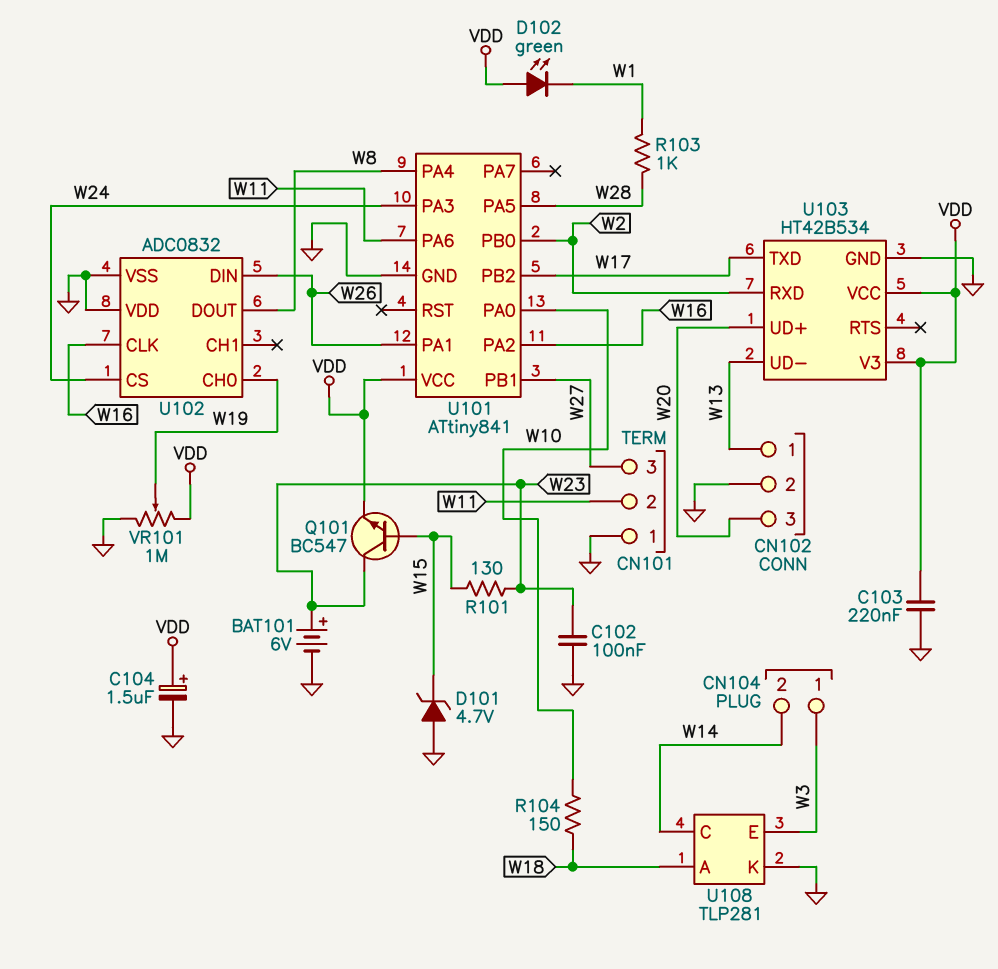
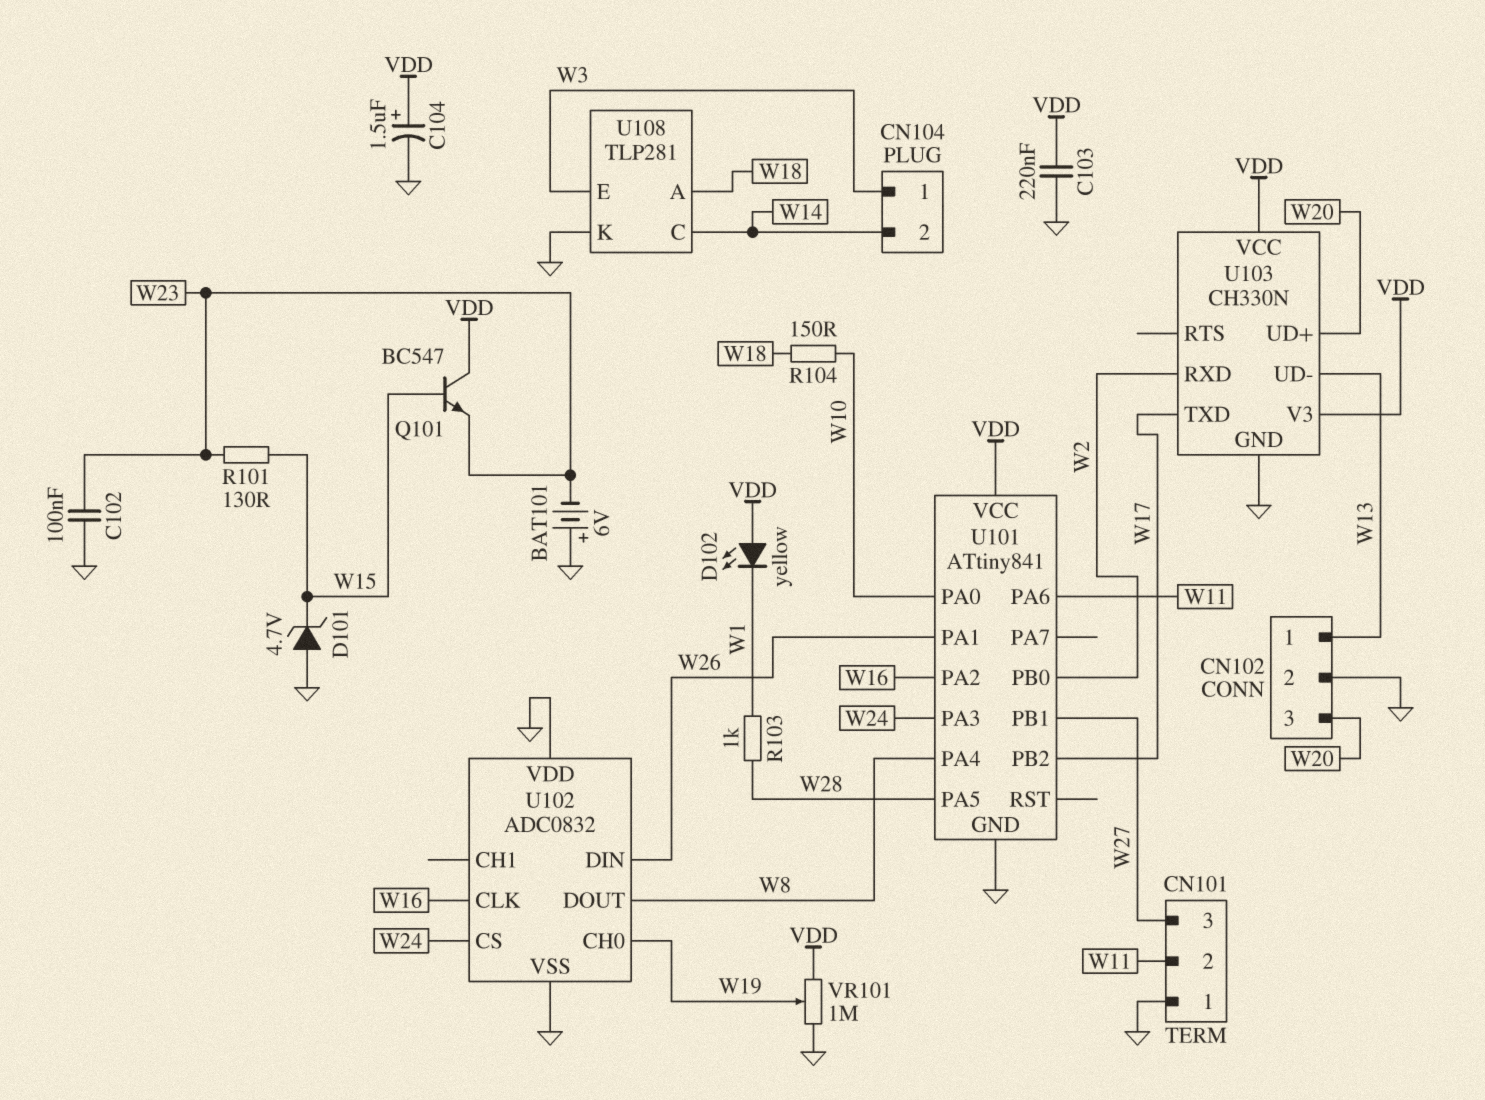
BAT101: 6V (plus W23, minus GND) -> 6V (plus GND, minus W23)
D102: LED green (A VDD, K W1) -> LED yellow (A VDD, K W1)
Q101: NPN BC547 (B W15, C W23, E VDD) -> NPN BC547 (B W15, C VDD, E W23)
U103: HT42B534 -> CH330N

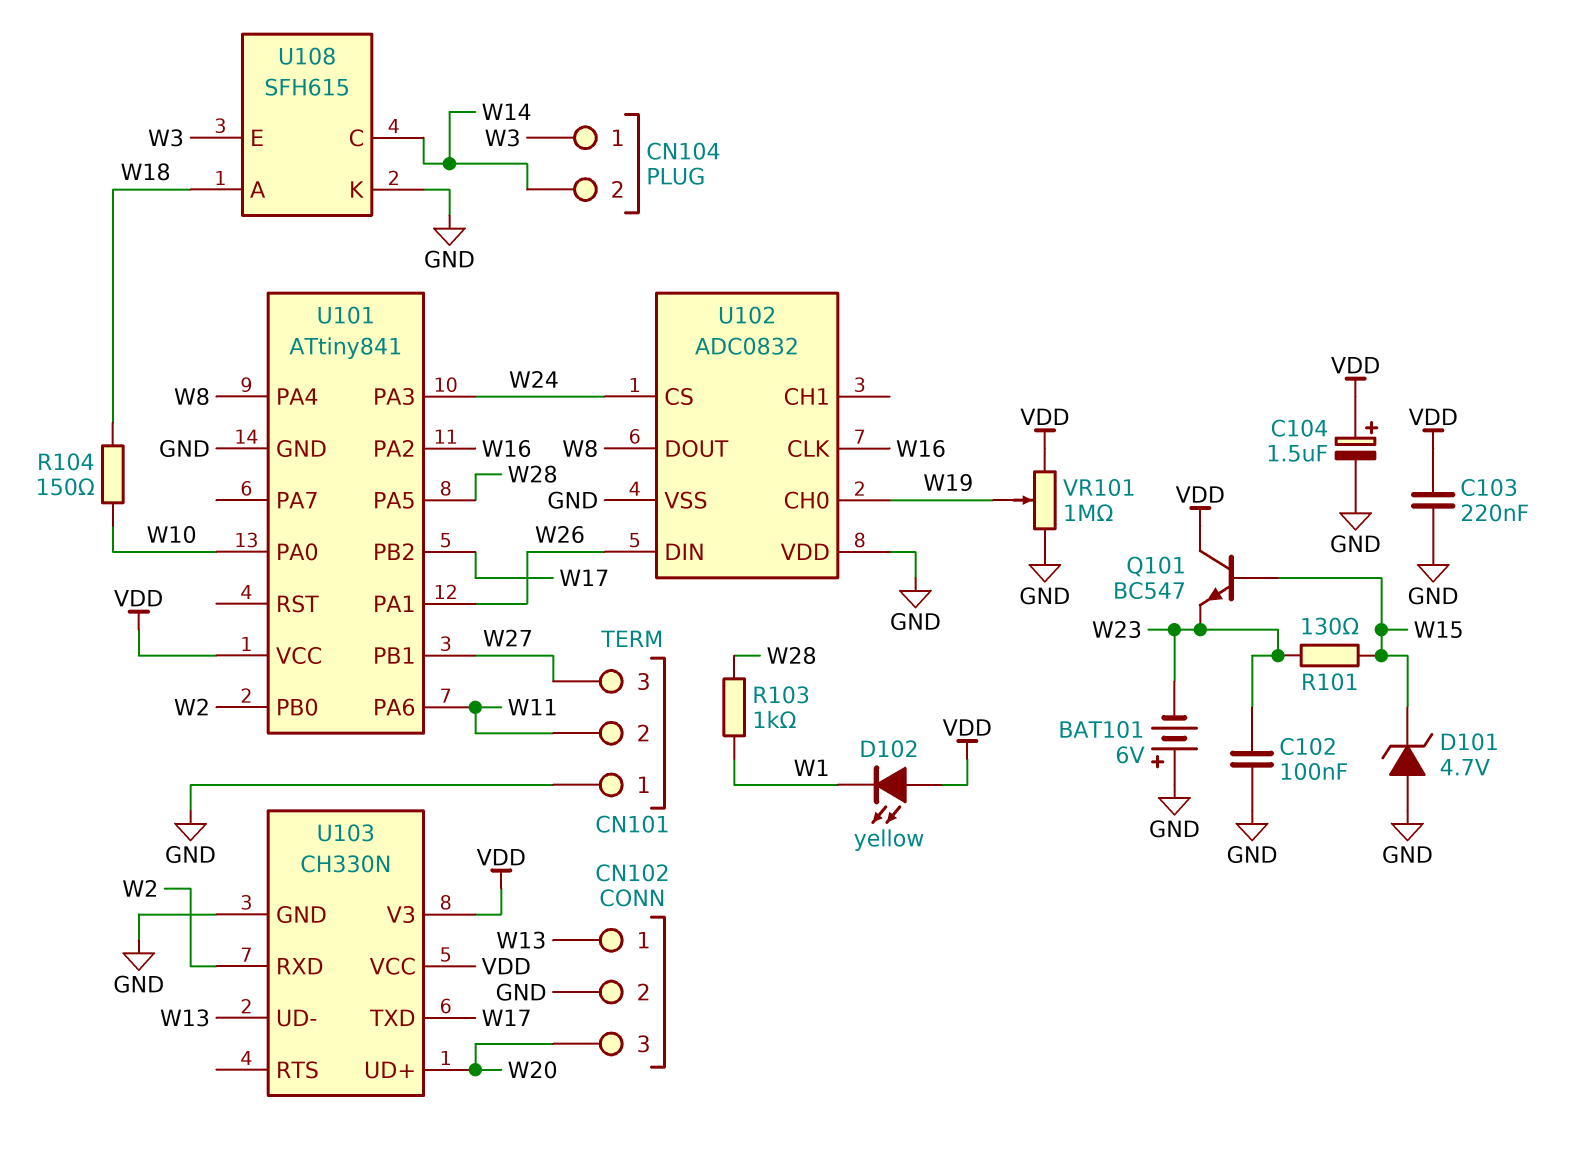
U108: TLP281 -> SFH615

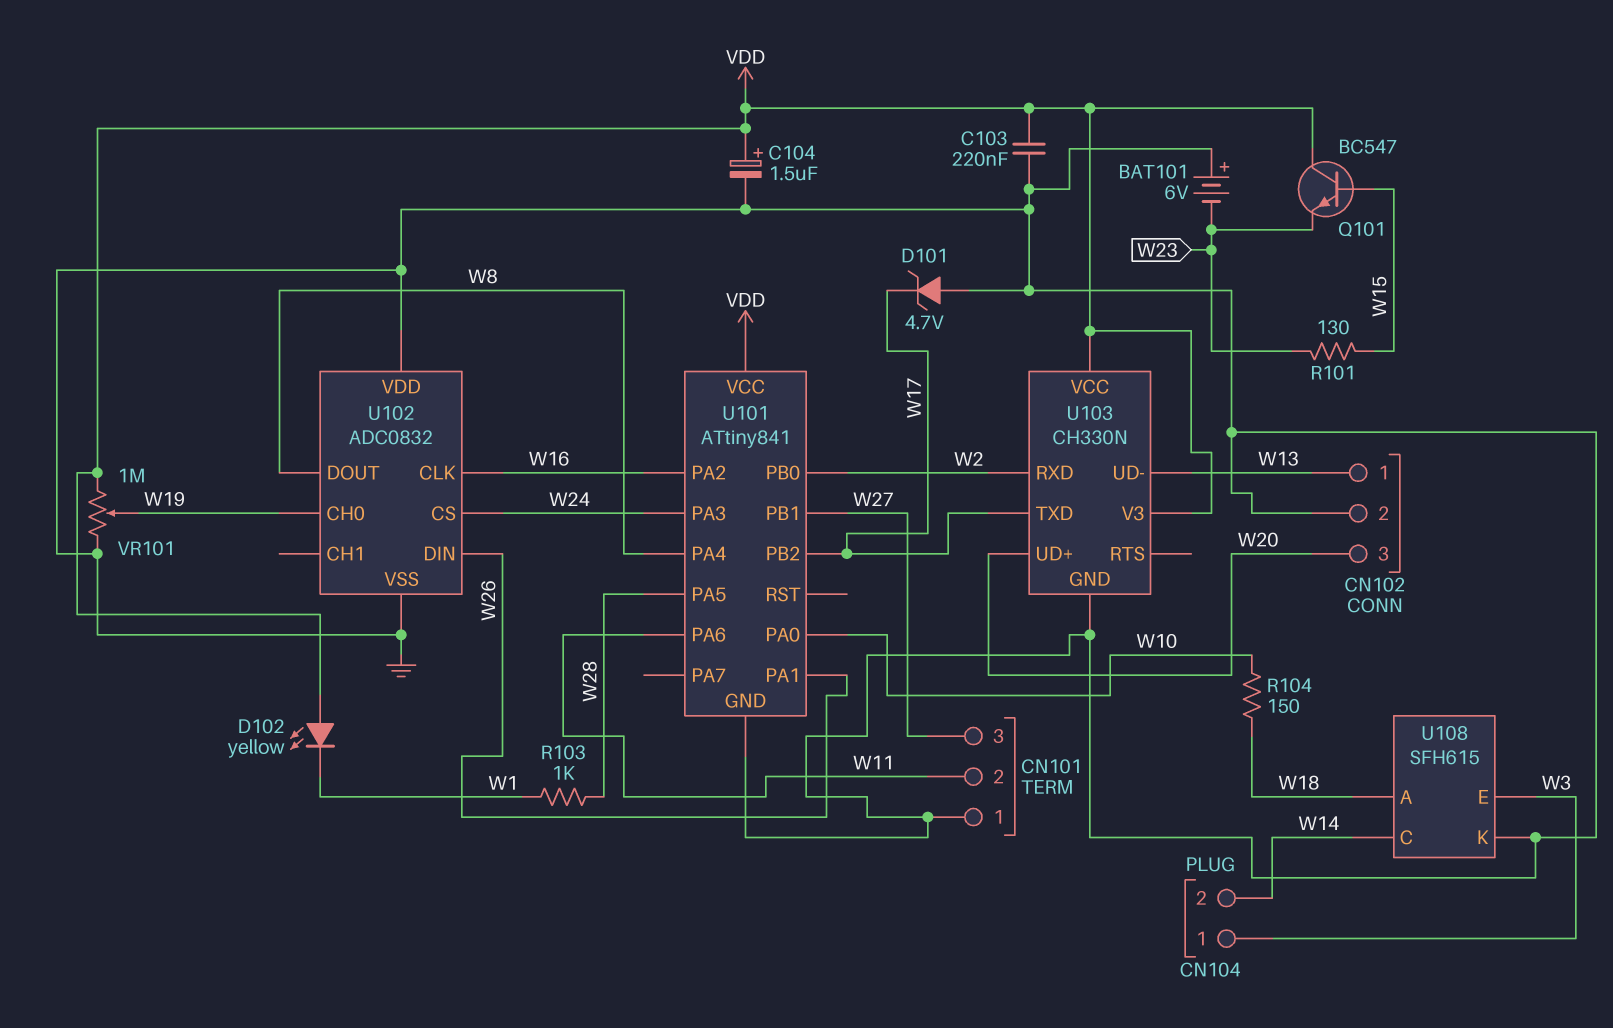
C102: 100nF (GND, W23) -> none
D101: zener 4.7V (A GND, K W15) -> zener 4.7V (A GND, K W17)

